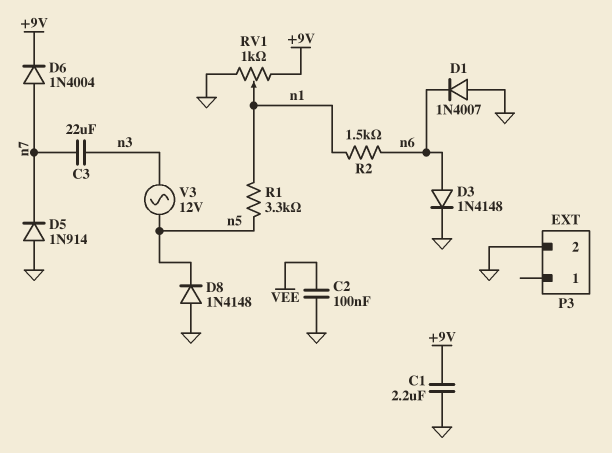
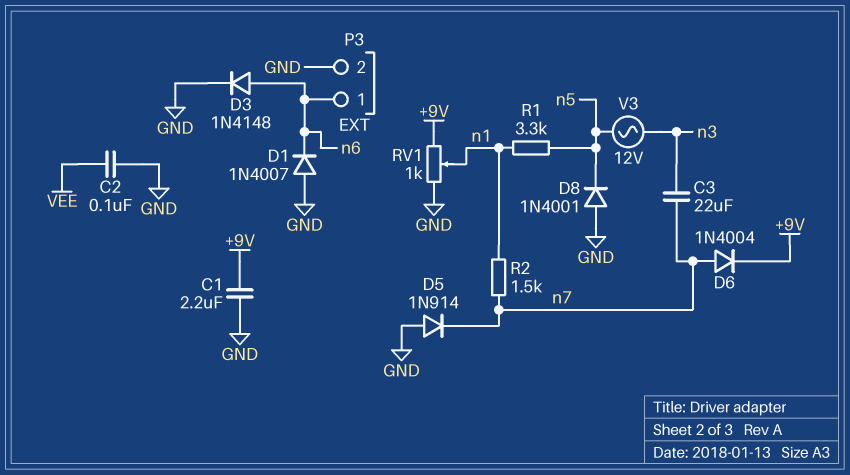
D8: diode 1N4148 (A GND, K n5) -> diode 1N4001 (A GND, K n5)
P3 pin 1: none -> n6
R2: 1.5k (n1, n6) -> 1.5k (n1, n7)

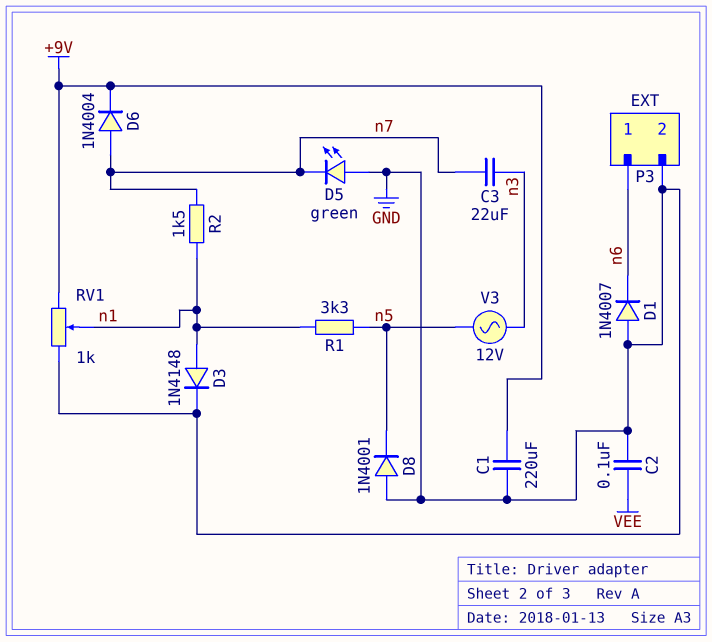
C1: 2.2uF (+9V, GND) -> 220uF (+9V, GND)
D3: diode 1N4148 (A n6, K GND) -> diode 1N4148 (A n1, K GND)
D5: diode 1N914 (A GND, K n7) -> LED green (A GND, K n7)

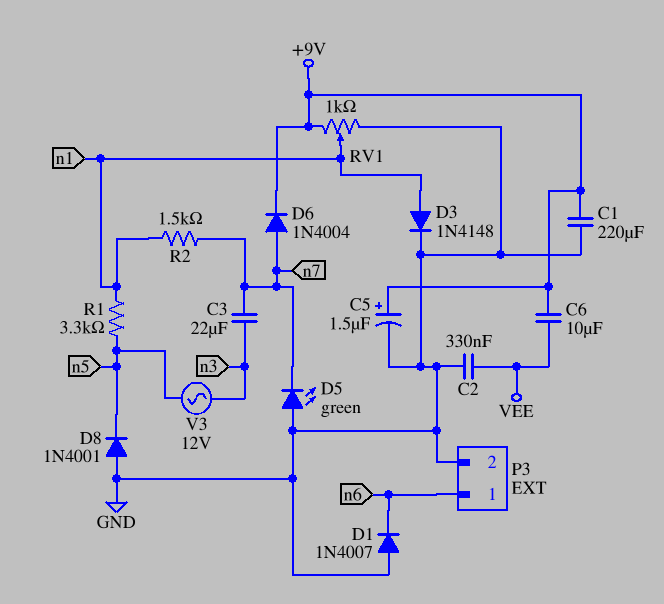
C2: 100nF (GND, VEE) -> 330nF (GND, VEE)
C5: none -> 1.5uF (plus +9V, minus GND)
C6: none -> 10uF (+9V, VEE)

